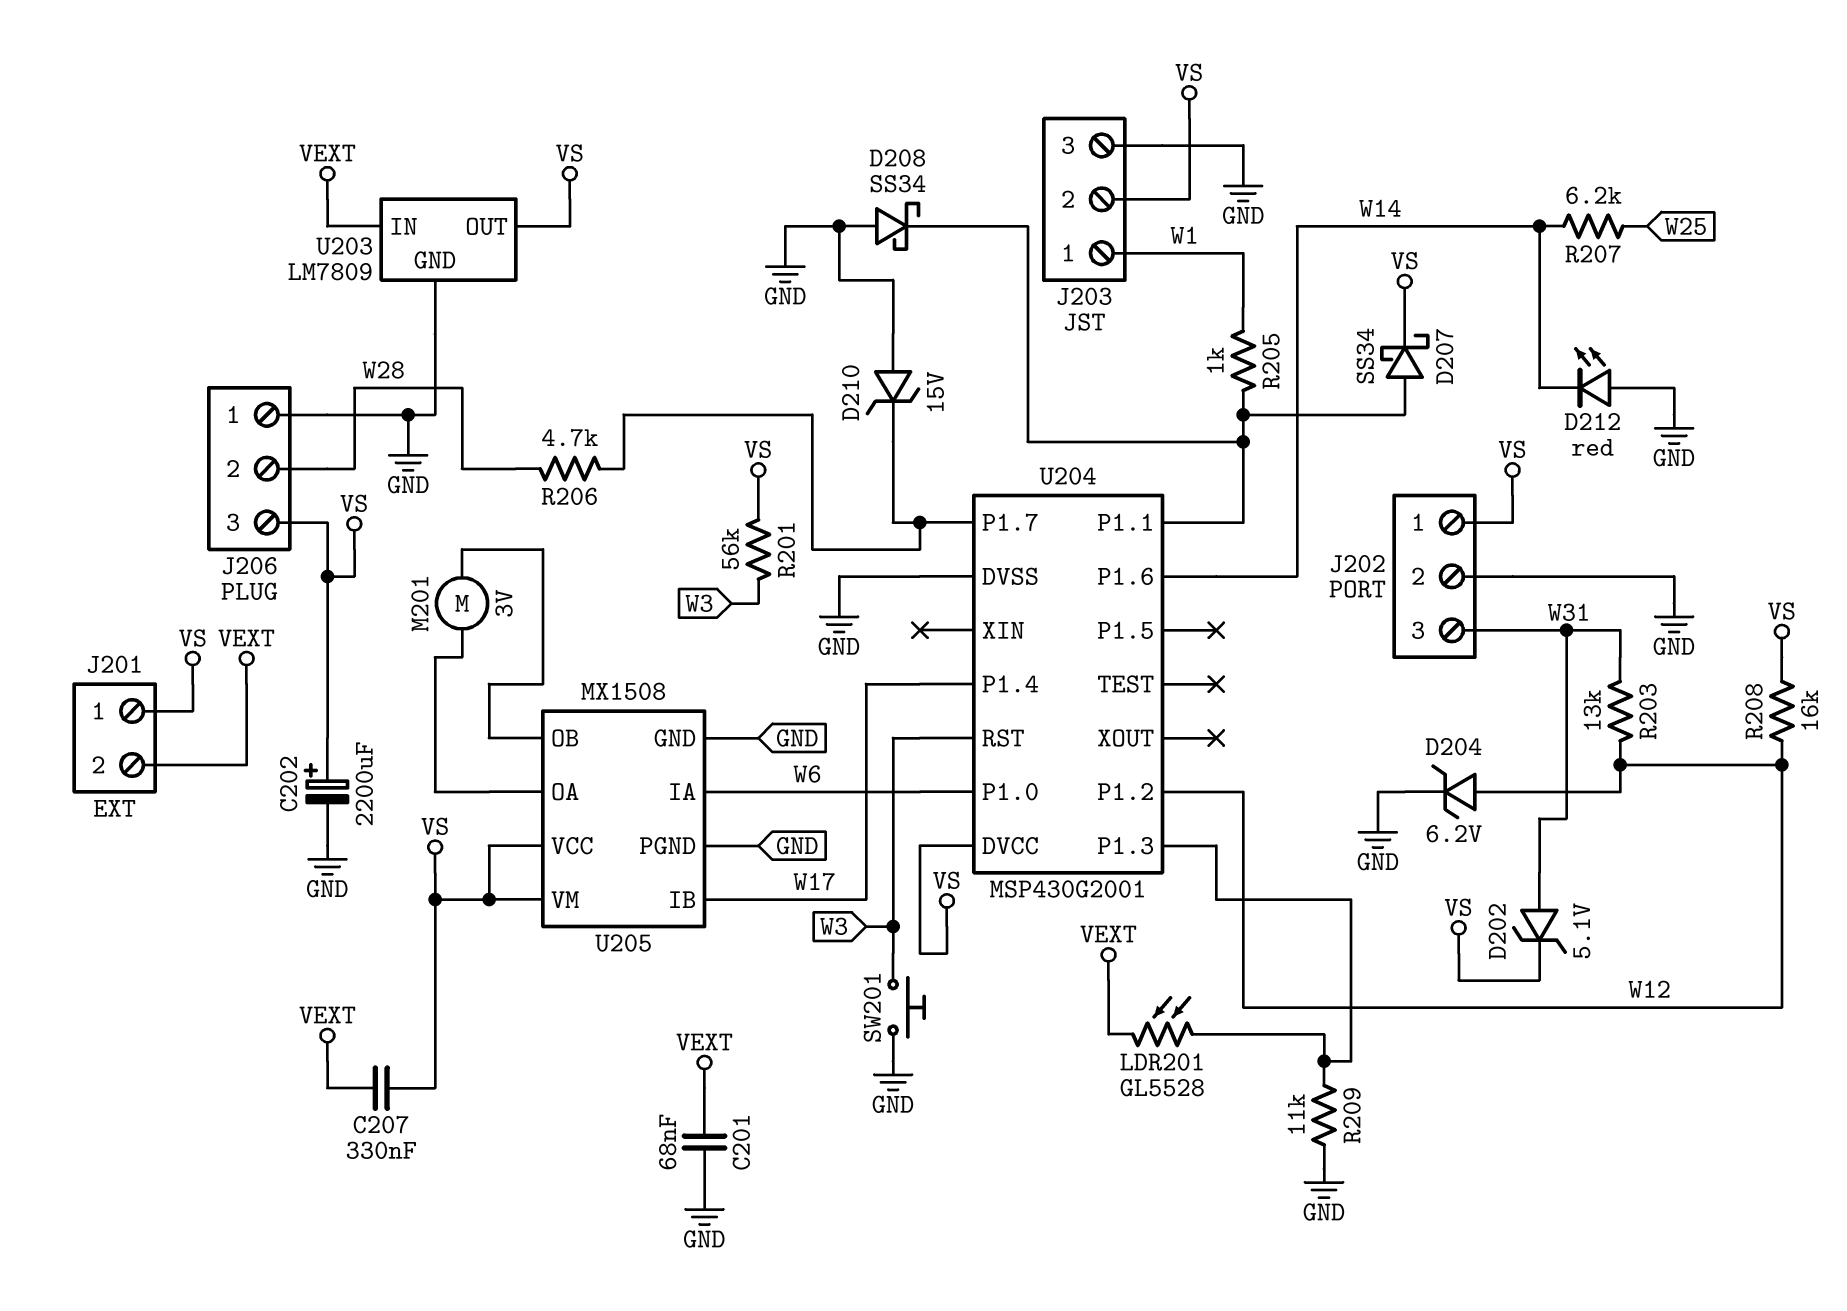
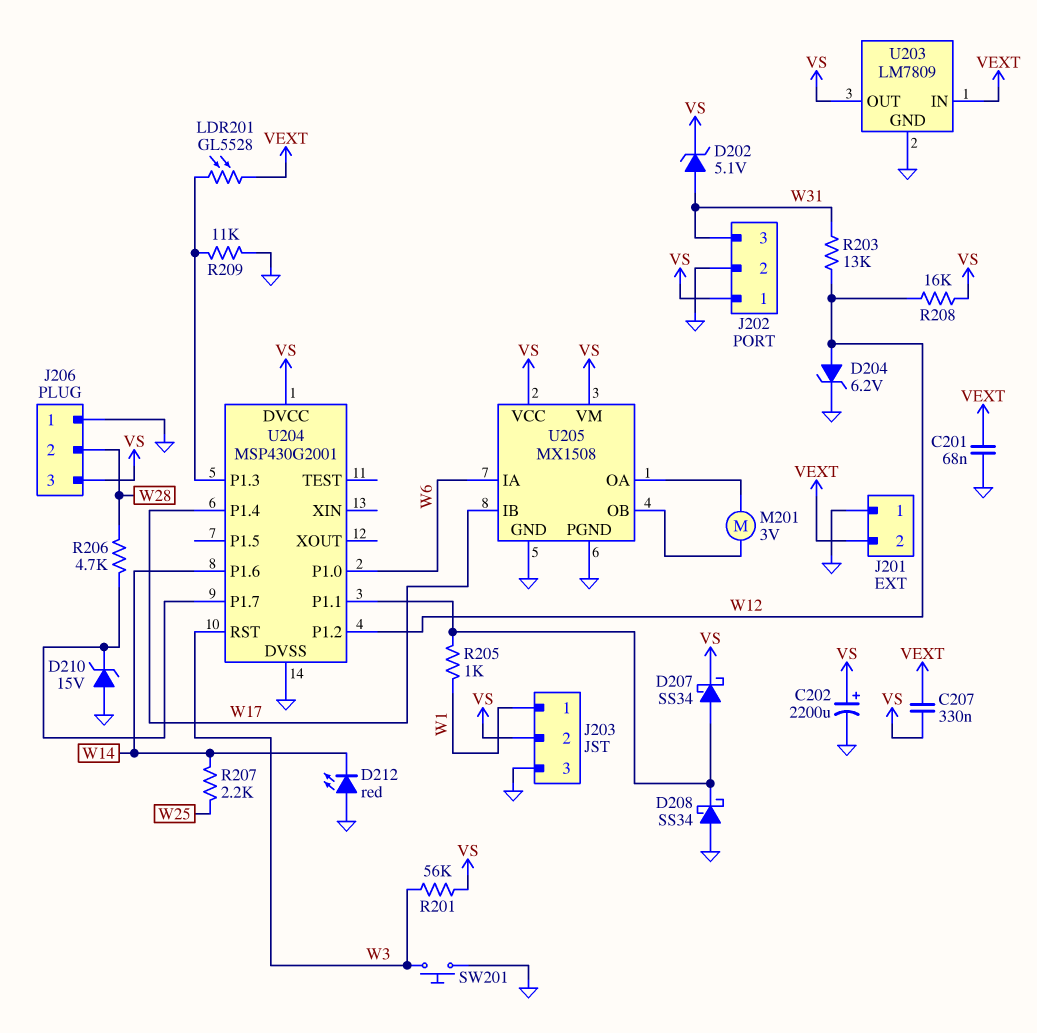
J201 pin 1: VS -> GND
R207: 6.2k (W14, W25) -> 2.2k (W14, W25)

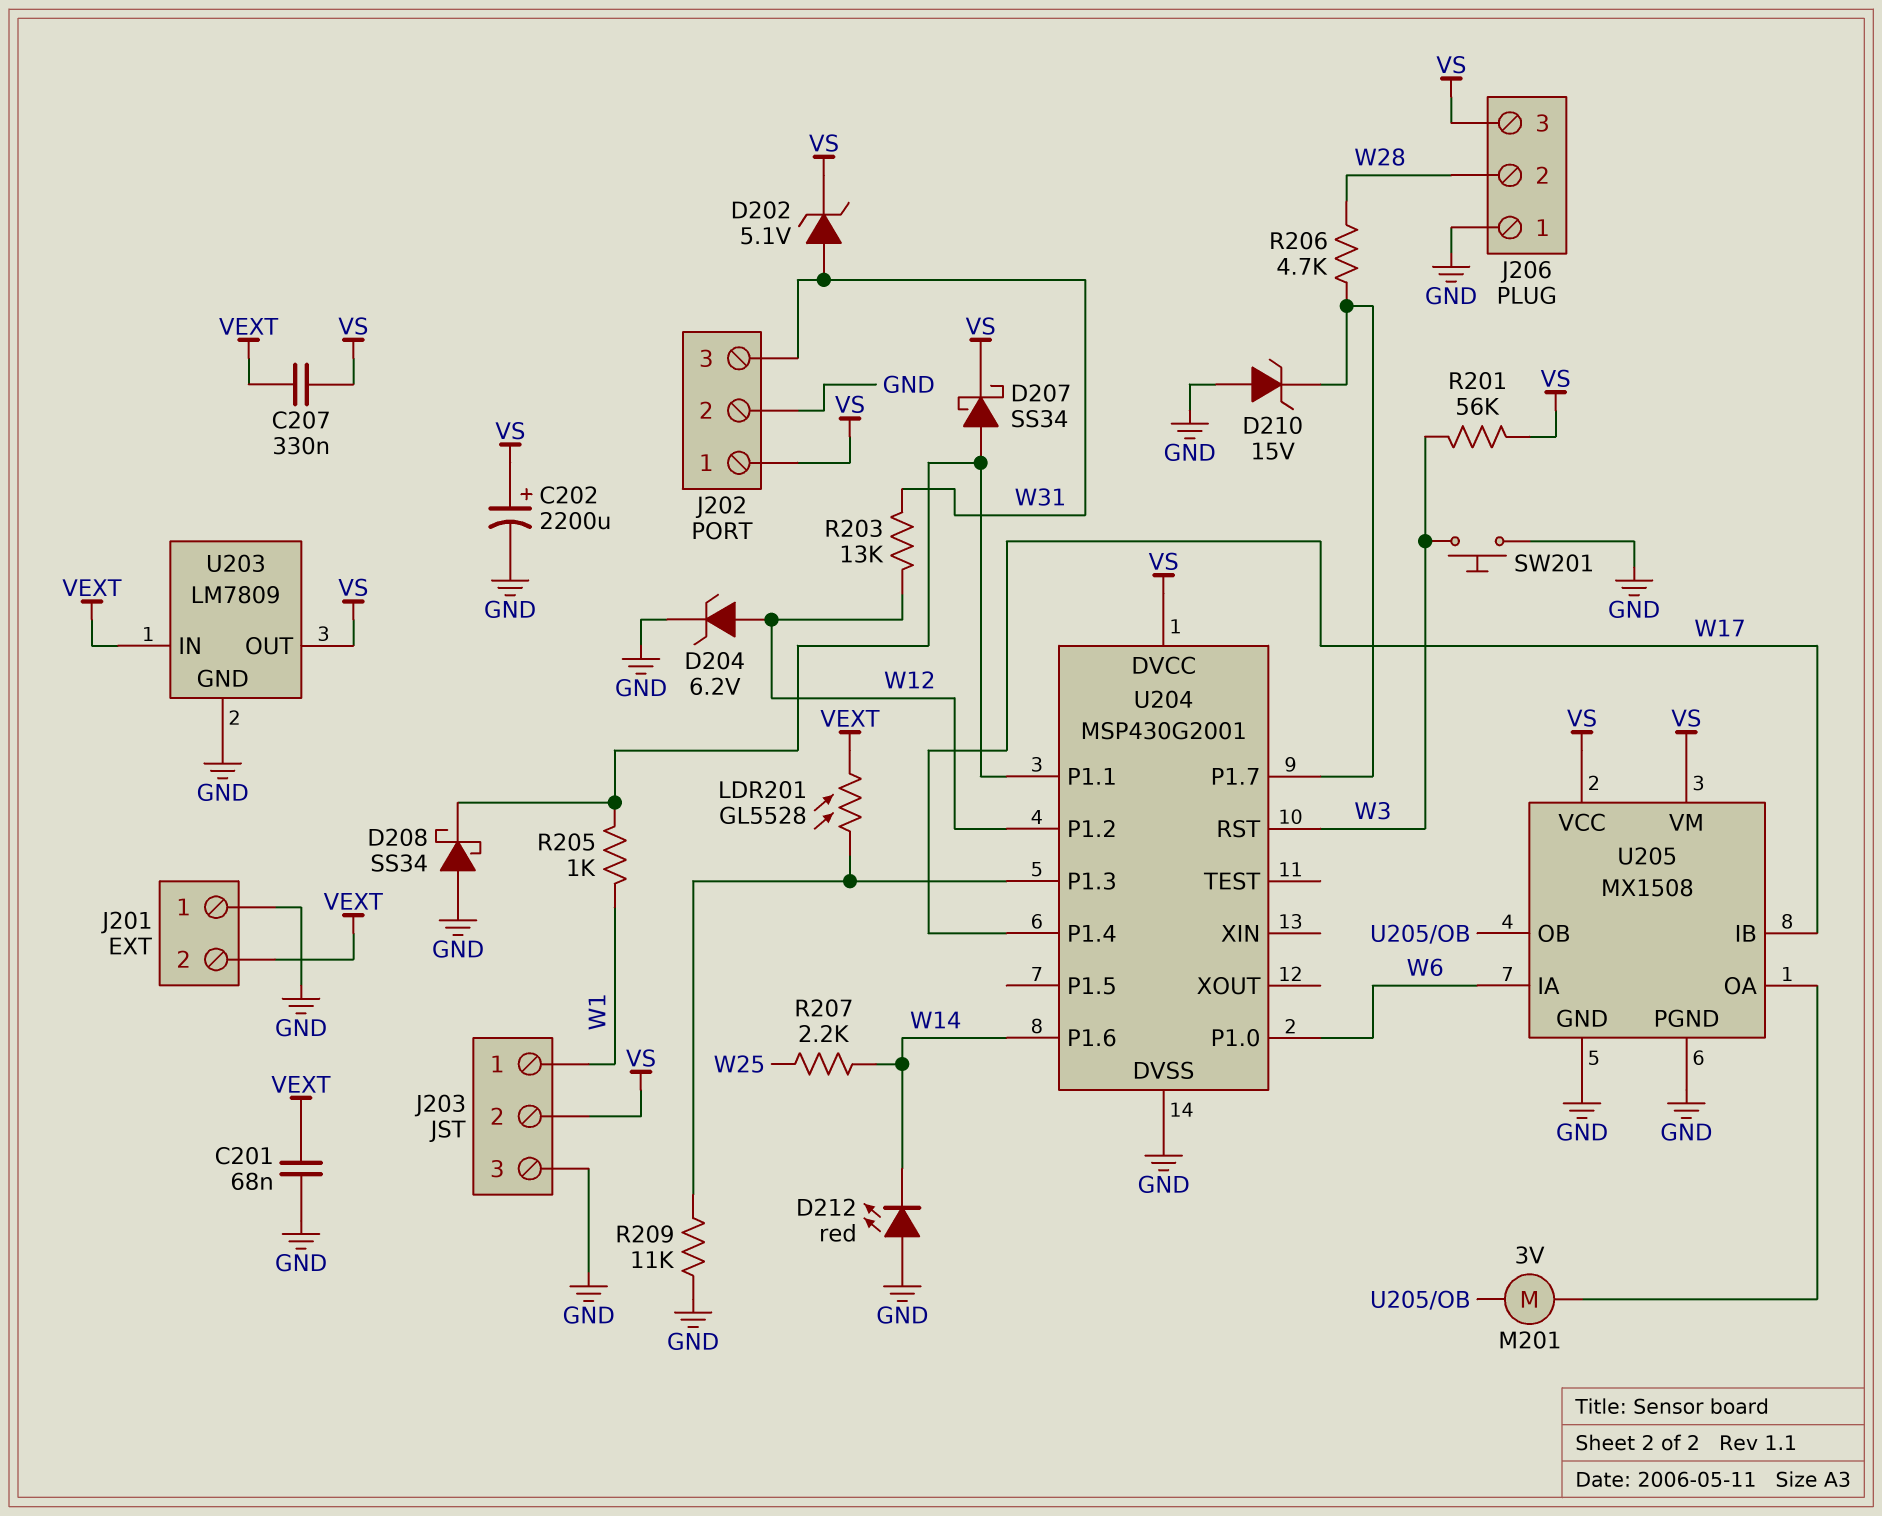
R208: 16k (VS, W12) -> none

